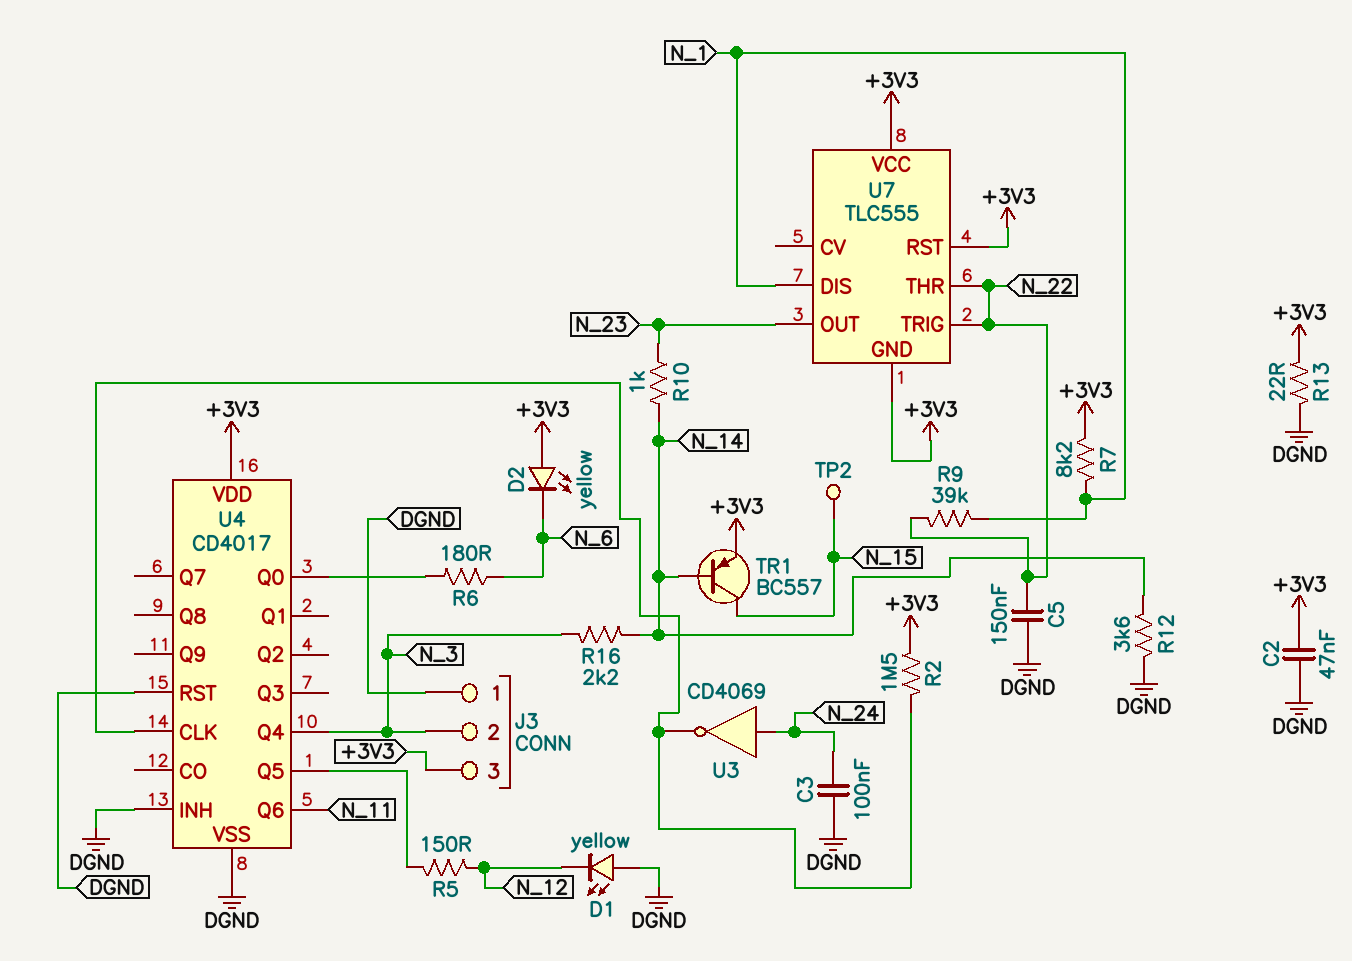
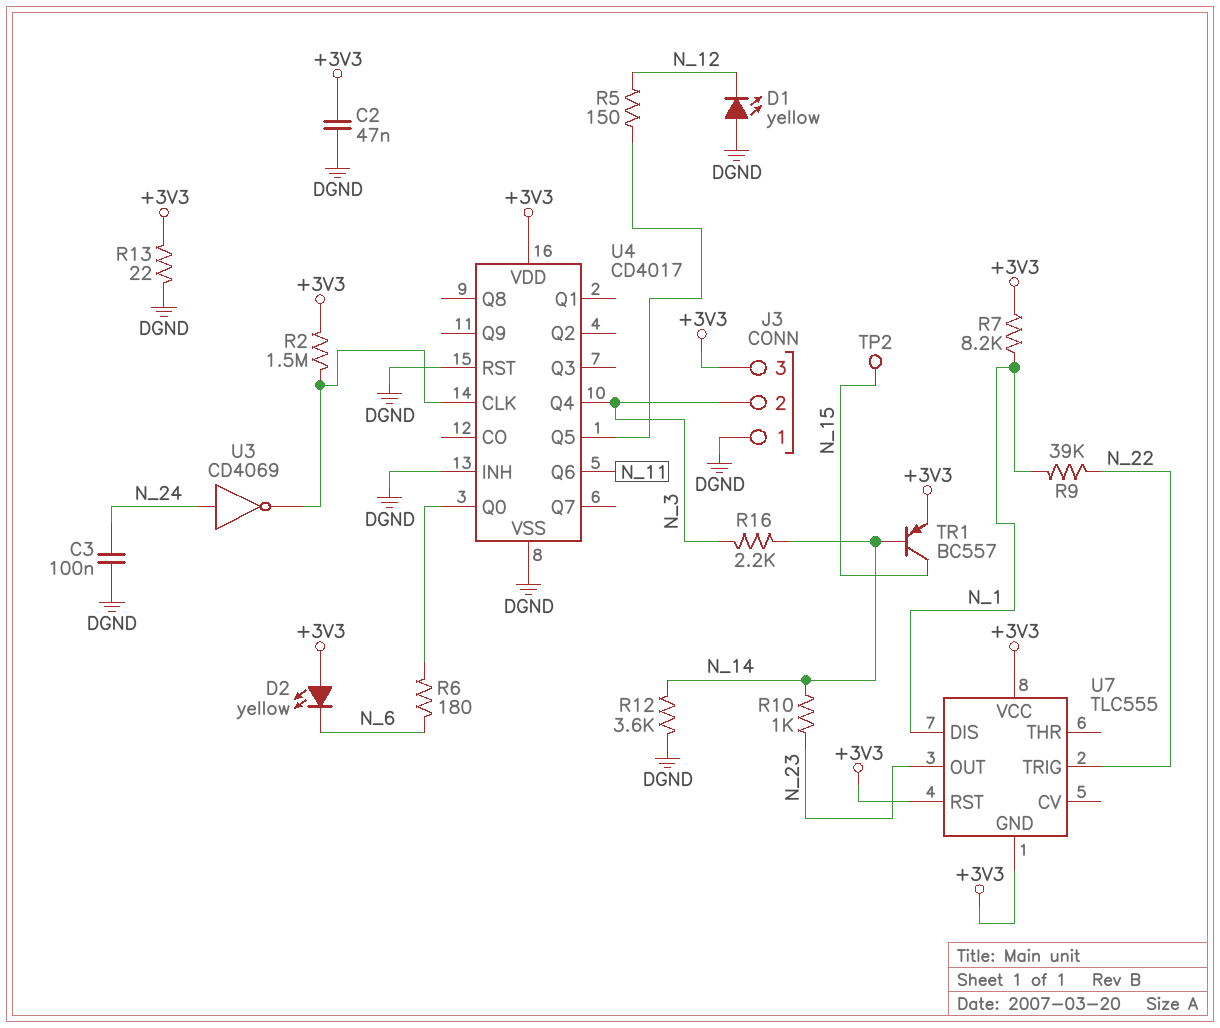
C5: 150nF (DGND, N_22) -> none
U7 pin THR: N_22 -> none

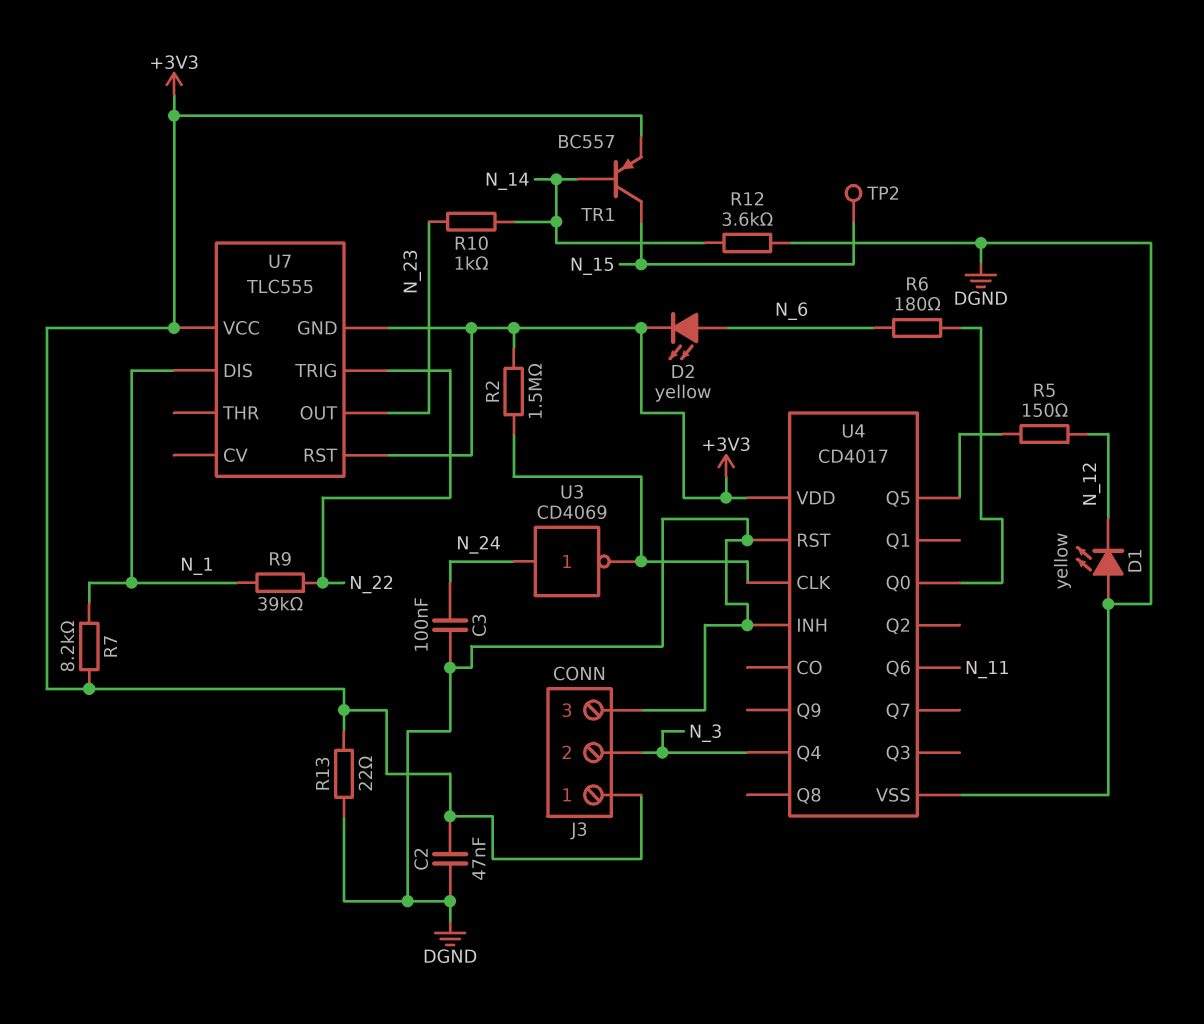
D2: LED yellow (A +3V3, K N_6) -> LED yellow (A N_6, K +3V3)
J3 pin 1: DGND -> +3V3
J3 pin 3: +3V3 -> DGND
R16: 2.2k (N_3, N_14) -> none

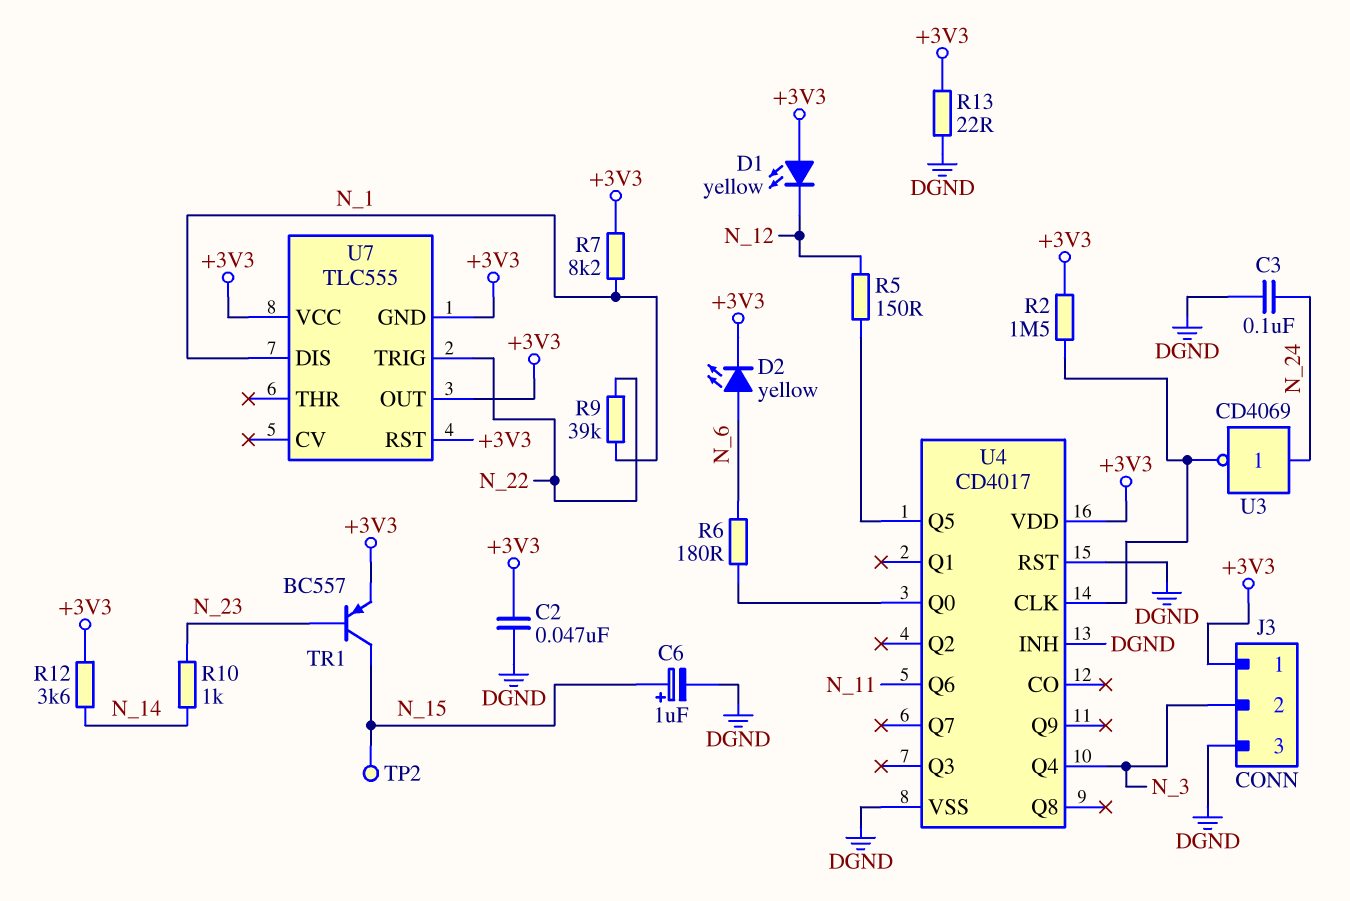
C6: none -> 1uF (plus N_15, minus DGND)
D1: LED yellow (A DGND, K N_12) -> LED yellow (A +3V3, K N_12)
R12: 3.6k (DGND, N_14) -> 3.6k (+3V3, N_14)
TR1: PNP BC557 (B N_14, C N_15, E +3V3) -> PNP BC557 (B N_23, C N_15, E +3V3)
U7 pin OUT: N_23 -> +3V3

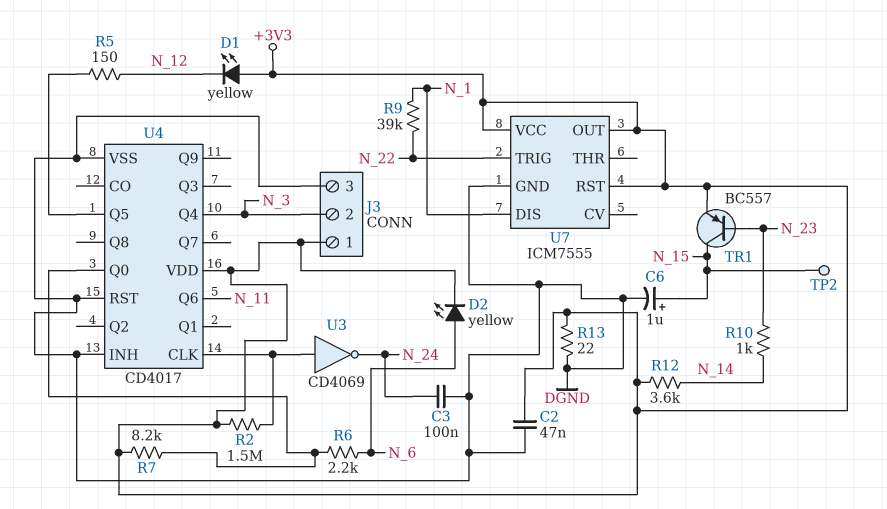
R6: 180 (N_6, U4/Q0) -> 2.2k (N_6, U4/Q0)
R7: 8.2k (+3V3, N_1) -> 8.2k (+3V3, U4/Q0)
U3: NOT CD4069 (in N_24, out U4/CLK) -> NOT CD4069 (in U4/CLK, out N_24)
U7: TLC555 -> ICM7555
U7 pin GND: +3V3 -> DGND

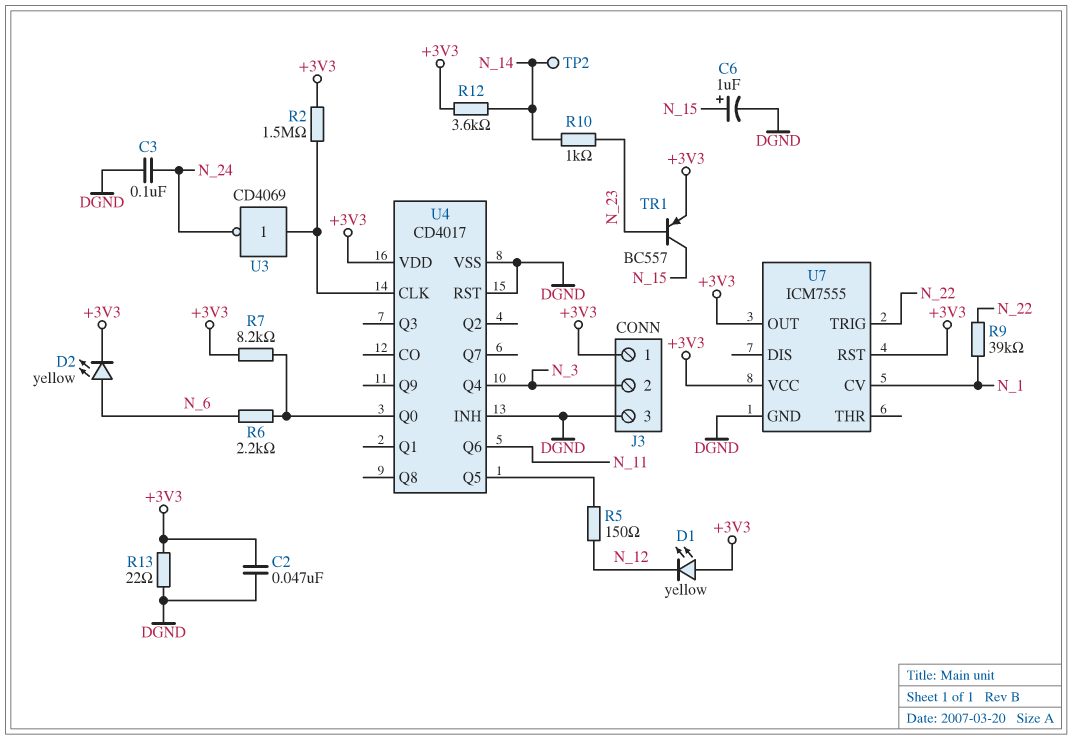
TP2: test point (N_15) -> test point (N_14)
U7 pin CV: none -> N_1
U7 pin DIS: N_1 -> none

